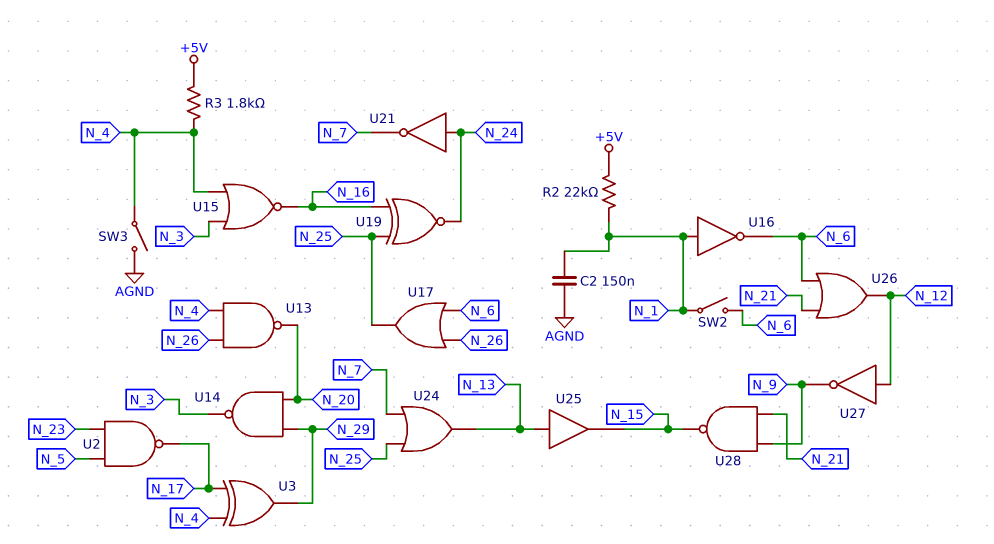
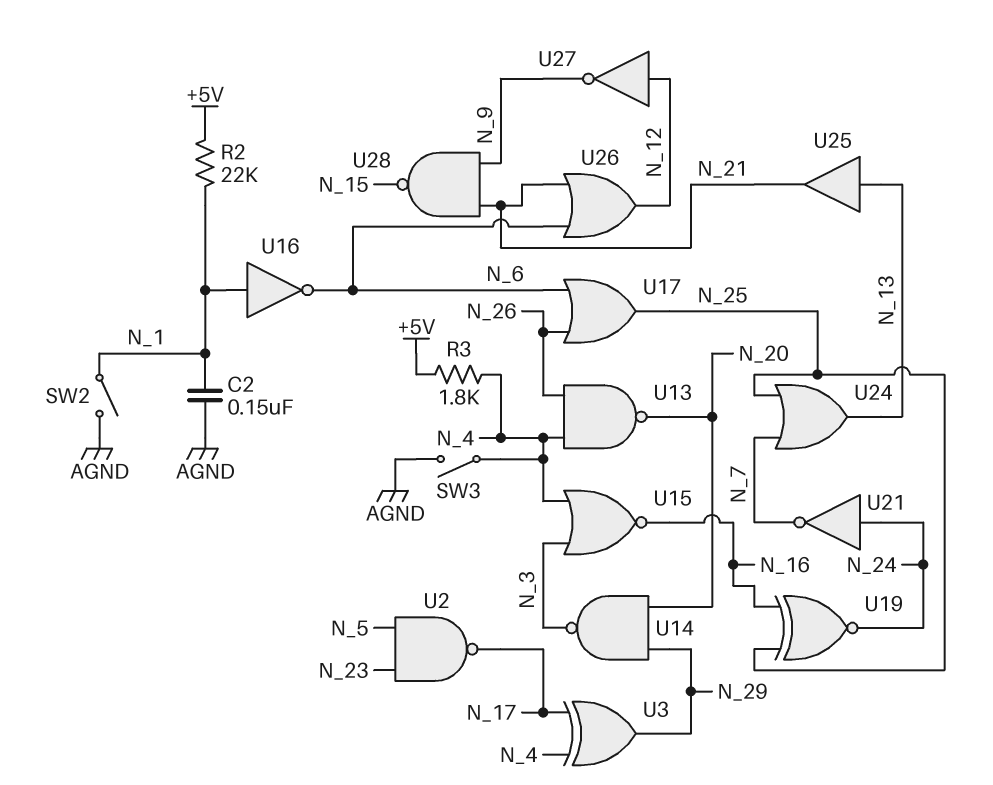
SW2: switch (N_1, N_6) -> switch (AGND, N_1)
U25: buffer (in N_13, out N_15) -> buffer (in N_13, out N_21)

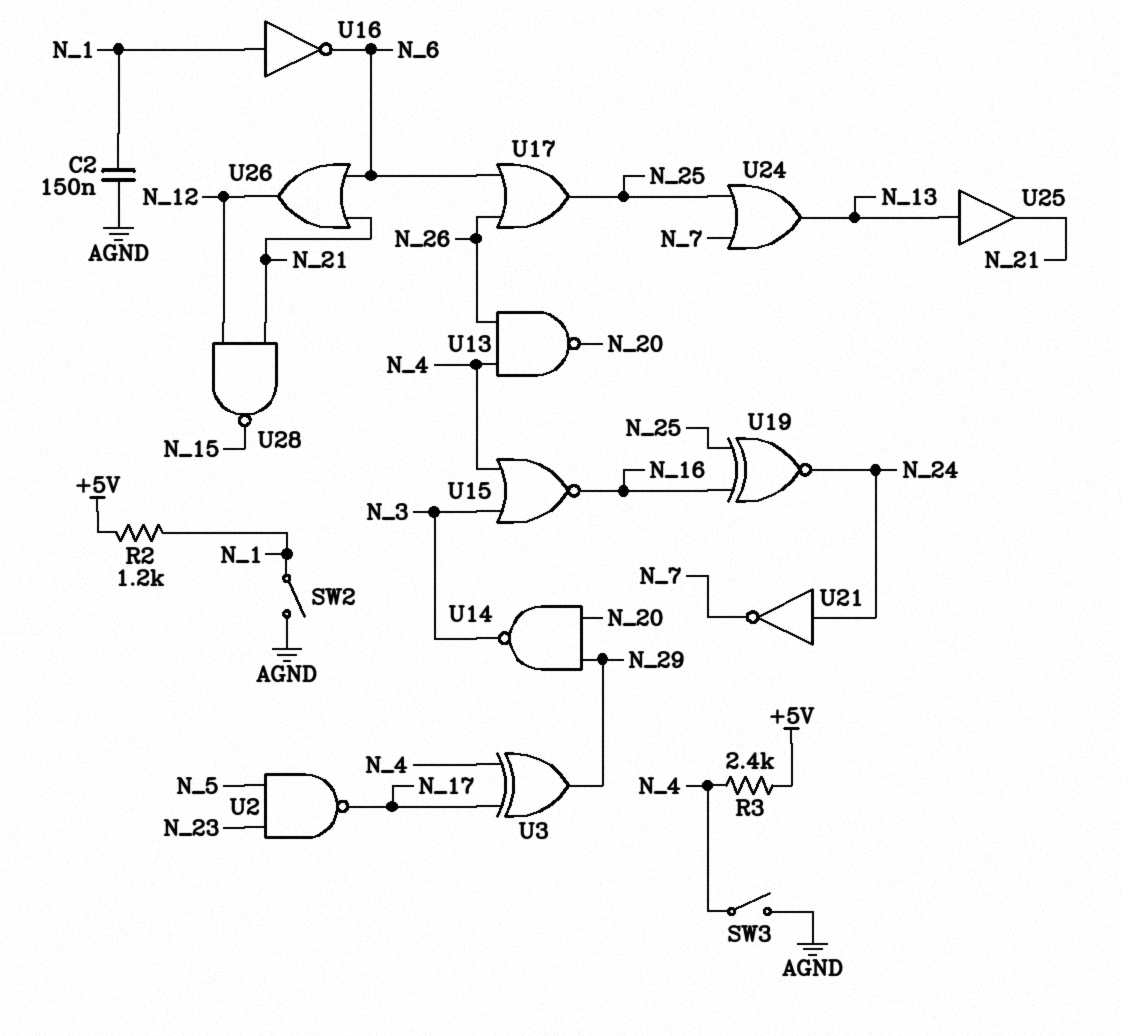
R2: 22k (+5V, N_1) -> 1.2k (+5V, N_1)
R3: 1.8k (+5V, N_4) -> 2.4k (+5V, N_4)
U27: NOT (in N_12, out N_9) -> none
U28: NAND (in N_9, in N_21, out N_15) -> NAND (in N_12, in N_21, out N_15)

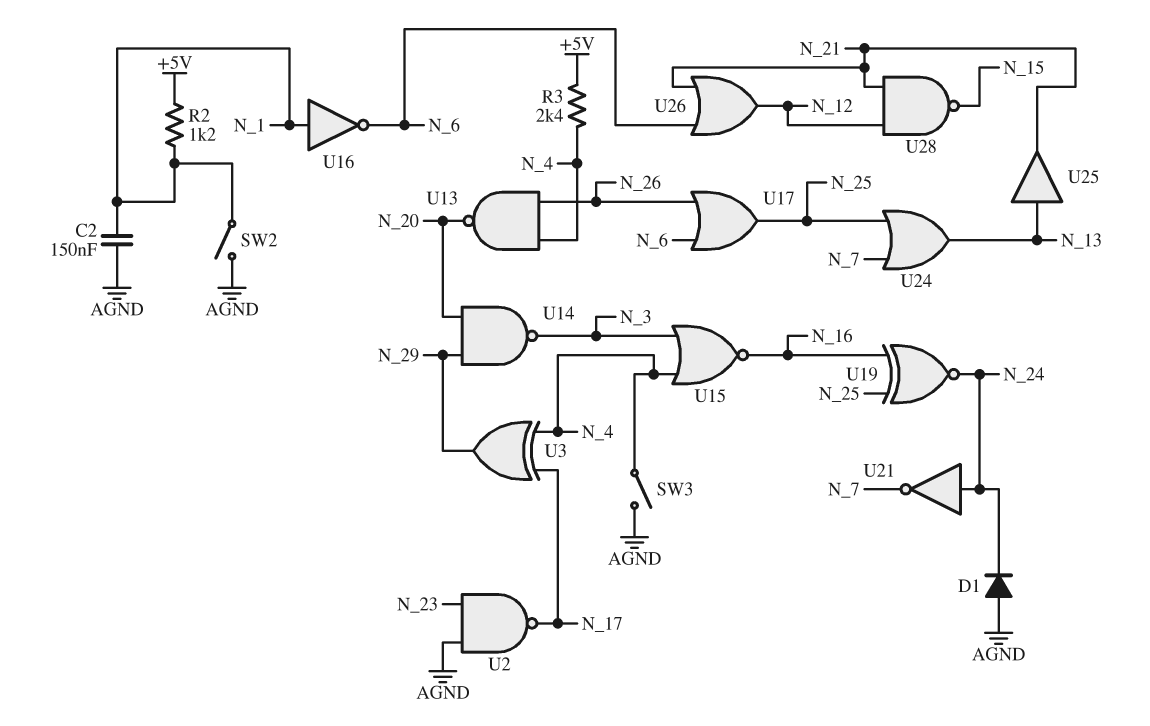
D1: none -> diode (A AGND, K N_24)
U2: NAND (in N_5, in N_23, out N_17) -> NAND (in AGND, in N_23, out N_17)

